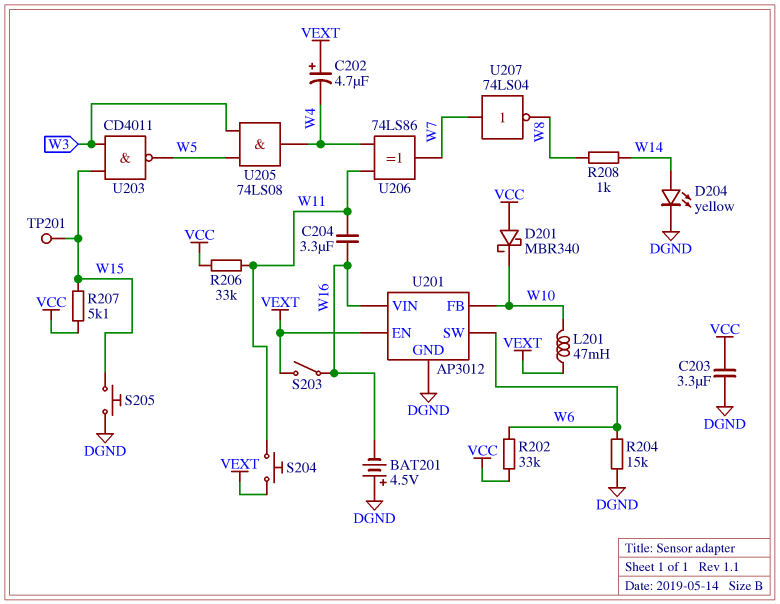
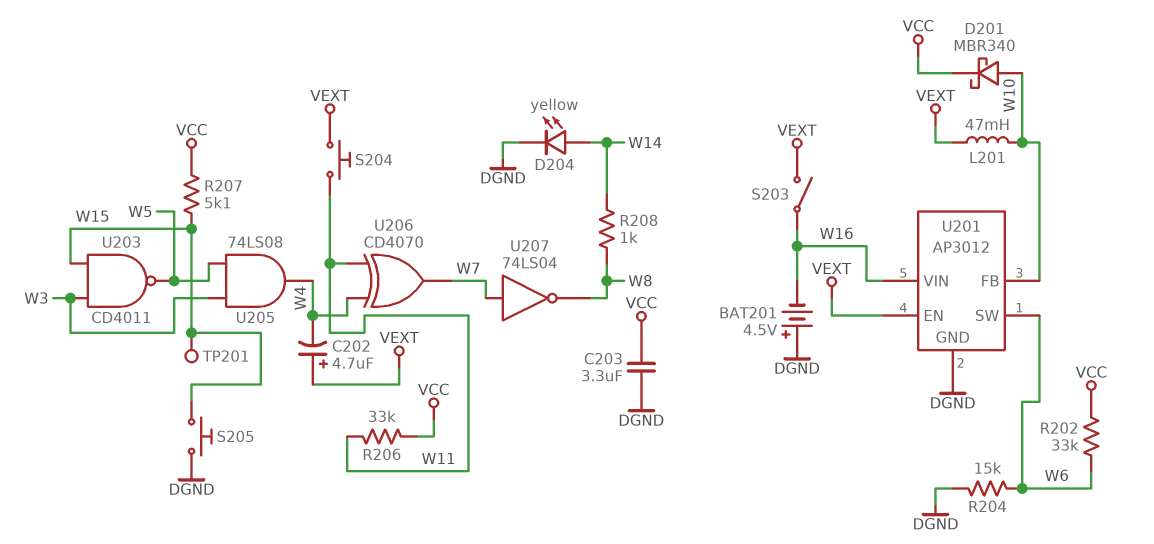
C204: 3.3uF (W11, W16) -> none
D201: schottky MBR340 (A VCC, K W10) -> schottky MBR340 (A W10, K VCC)
U206: XOR 74LS86 (in W4, in W11, out W7) -> XOR CD4070 (in W4, in W11, out W7)

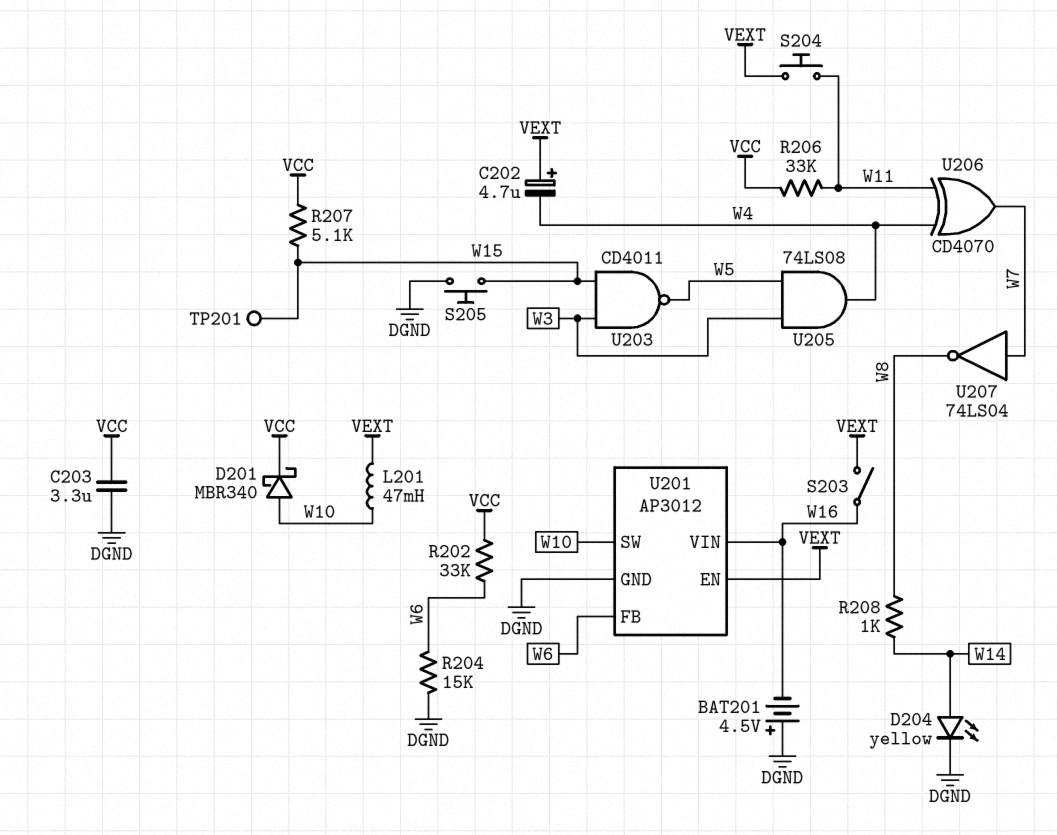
U201 pin FB: W10 -> W6
U201 pin SW: W6 -> W10

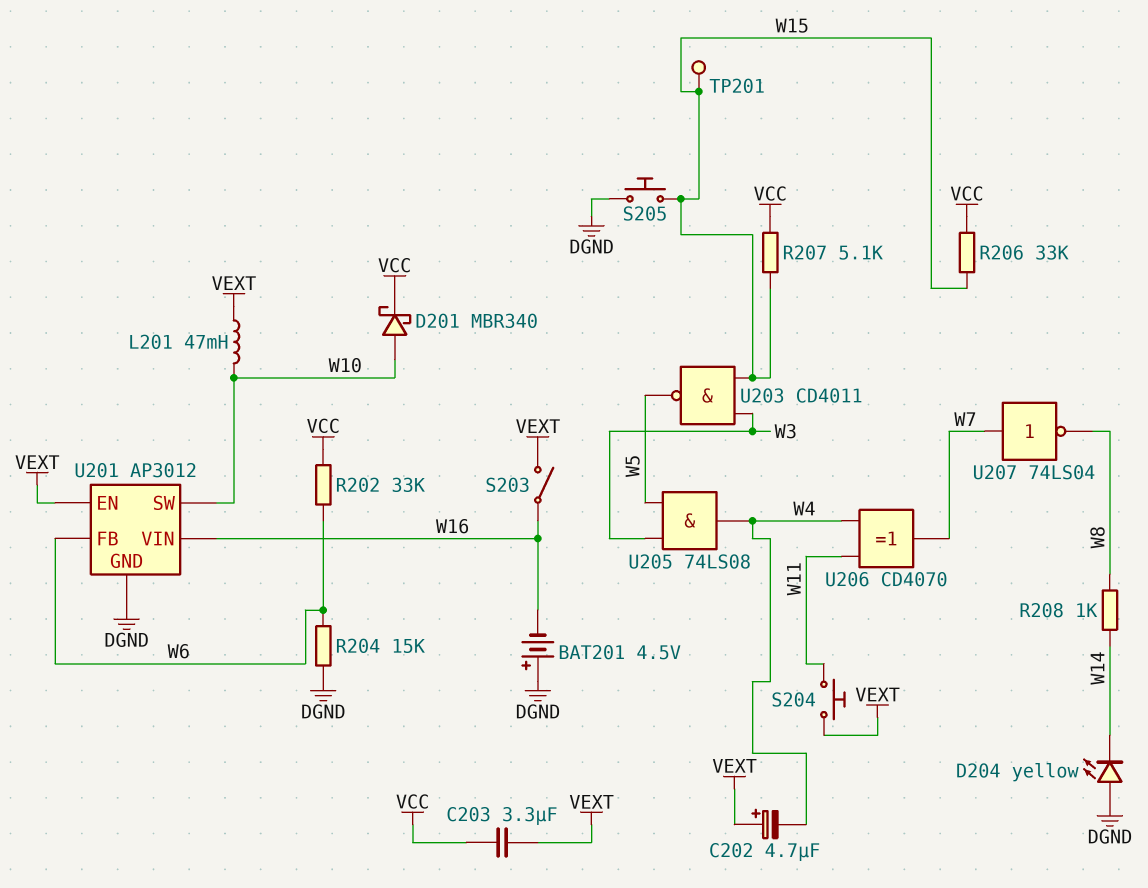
C203: 3.3uF (DGND, VCC) -> 3.3uF (VCC, VEXT)
D204: LED yellow (A W14, K DGND) -> LED yellow (A DGND, K W14)
R206: 33k (VCC, W11) -> 33k (VCC, W15)

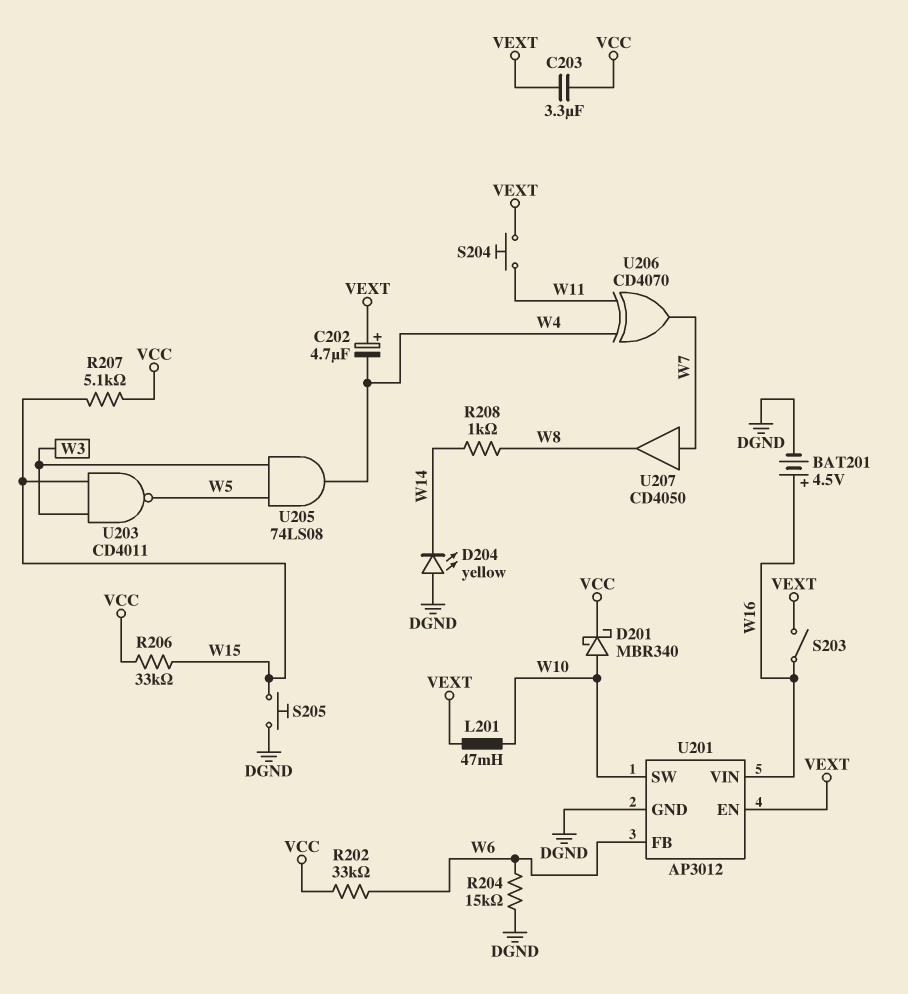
BAT201: 4.5V (plus DGND, minus W16) -> 4.5V (plus W16, minus DGND)
TP201: test point (W15) -> none
U207: NOT 74LS04 (in W7, out W8) -> buffer CD4050 (in W7, out W8)

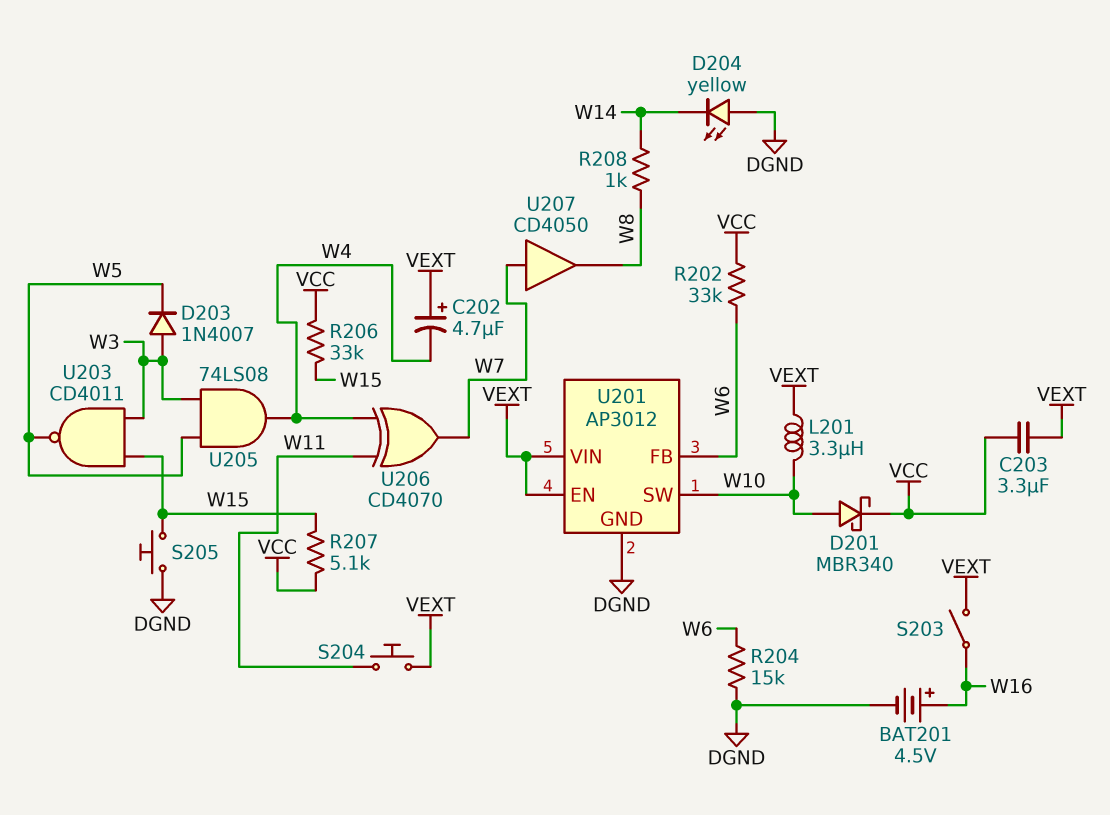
D203: none -> diode 1N4007 (A W3, K W5)
L201: 47mH (VEXT, W10) -> 3.3uH (VEXT, W10)
U201 pin VIN: W16 -> VEXT

